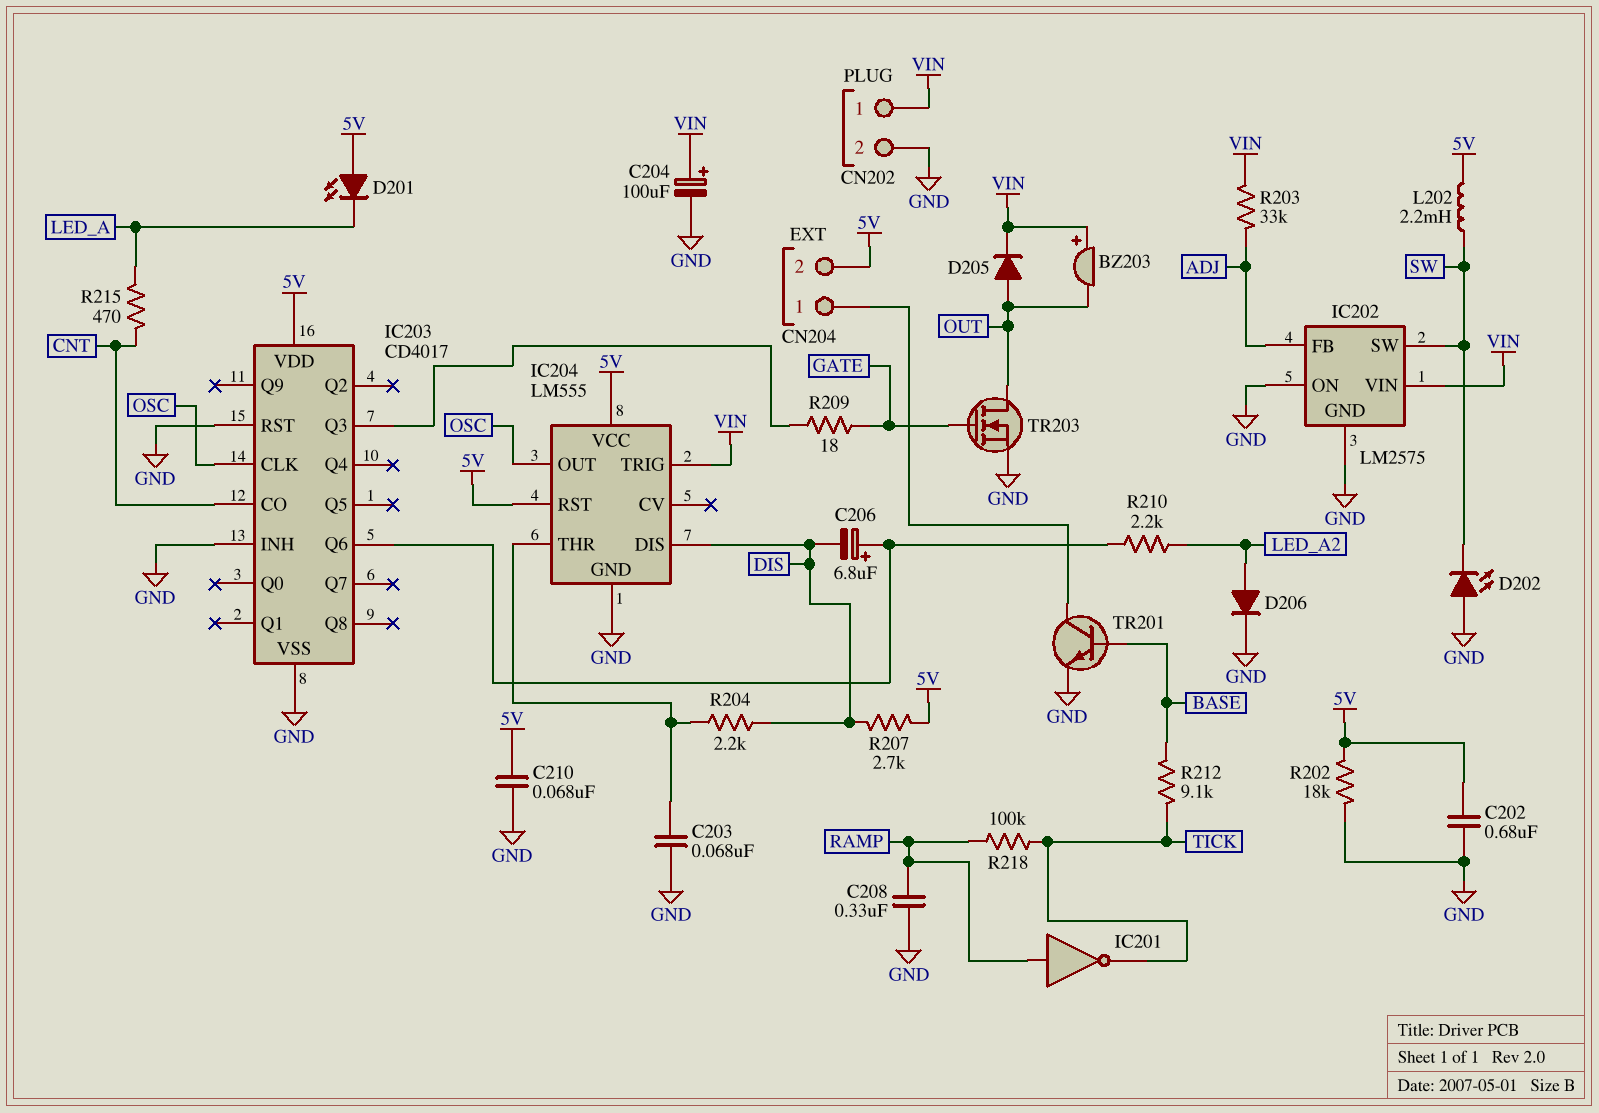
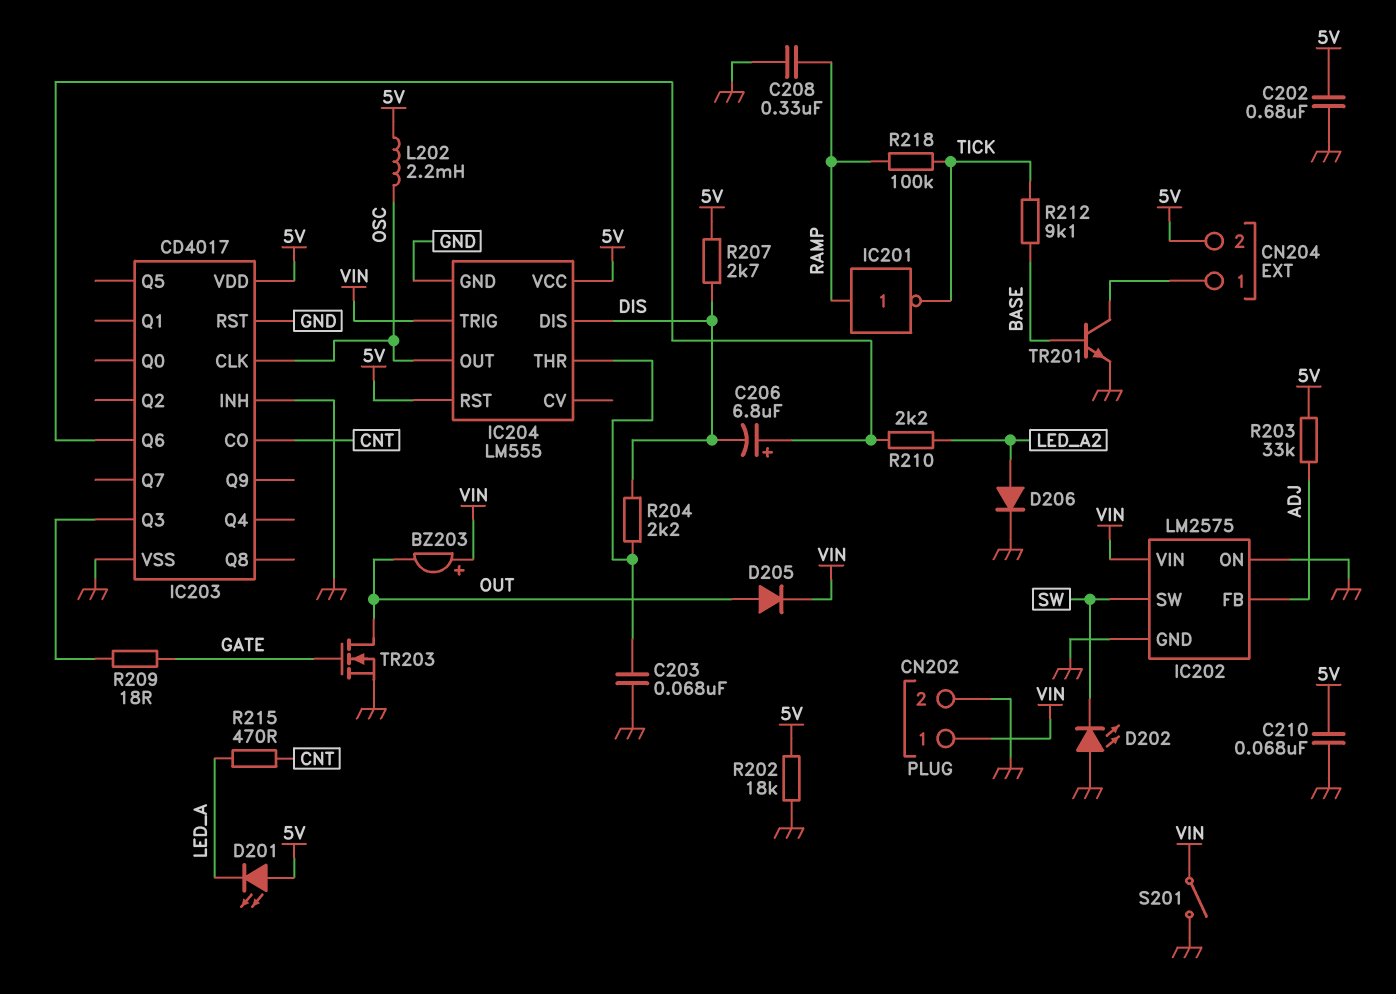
C204: 100uF (plus VIN, minus GND) -> none
L202: 2.2mH (5V, SW) -> 2.2mH (5V, OSC)
R203: 33k (ADJ, VIN) -> 33k (5V, ADJ)
S201: none -> switch (GND, VIN)

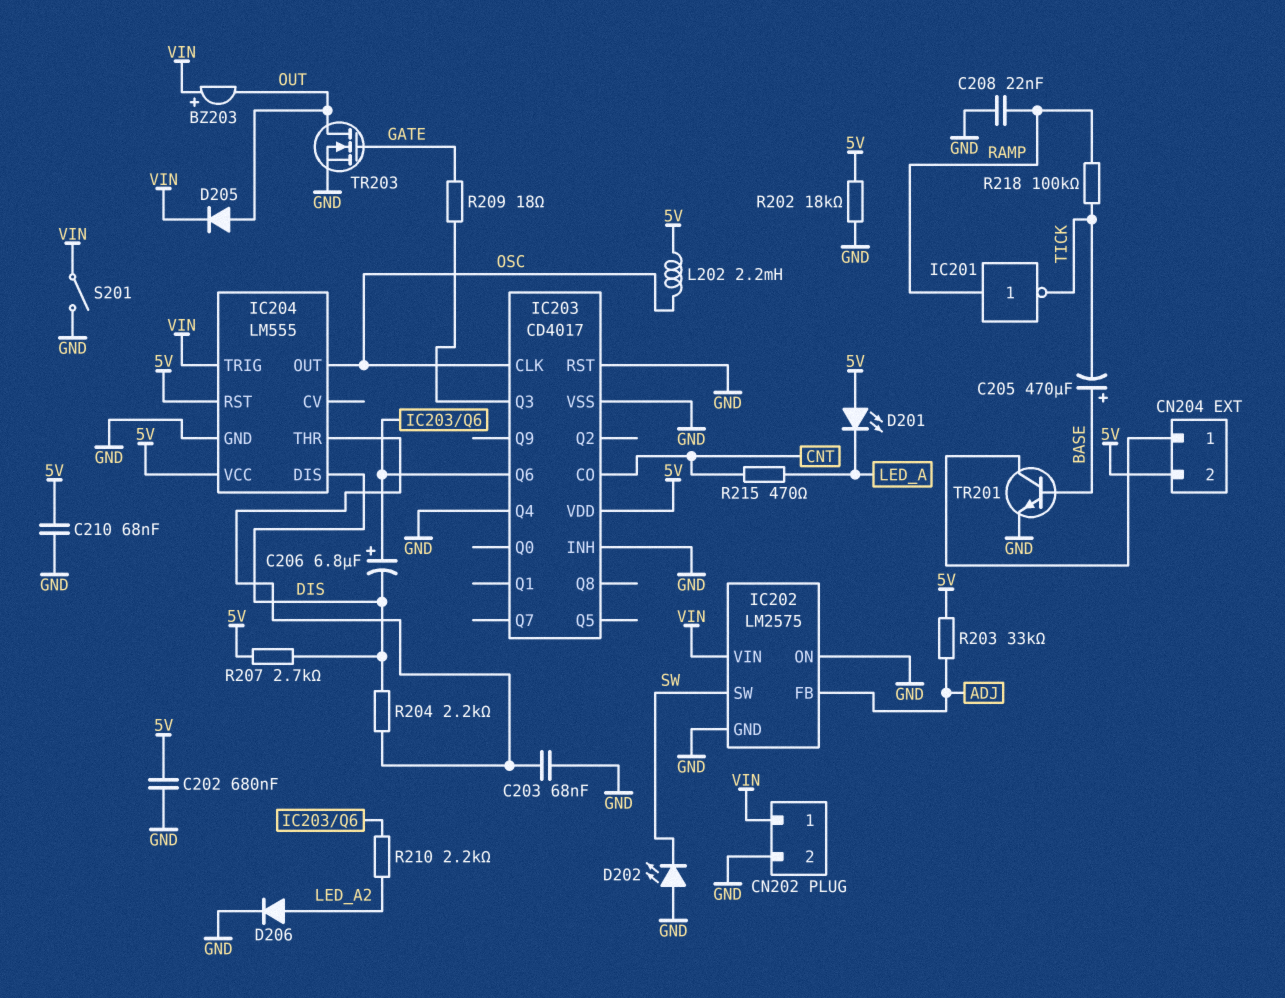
C205: none -> 470uF (plus BASE, minus TICK)
C208: 330nF (GND, RAMP) -> 22nF (GND, RAMP)
IC203 pin Q4: none -> GND
R212: 9.1k (BASE, TICK) -> none

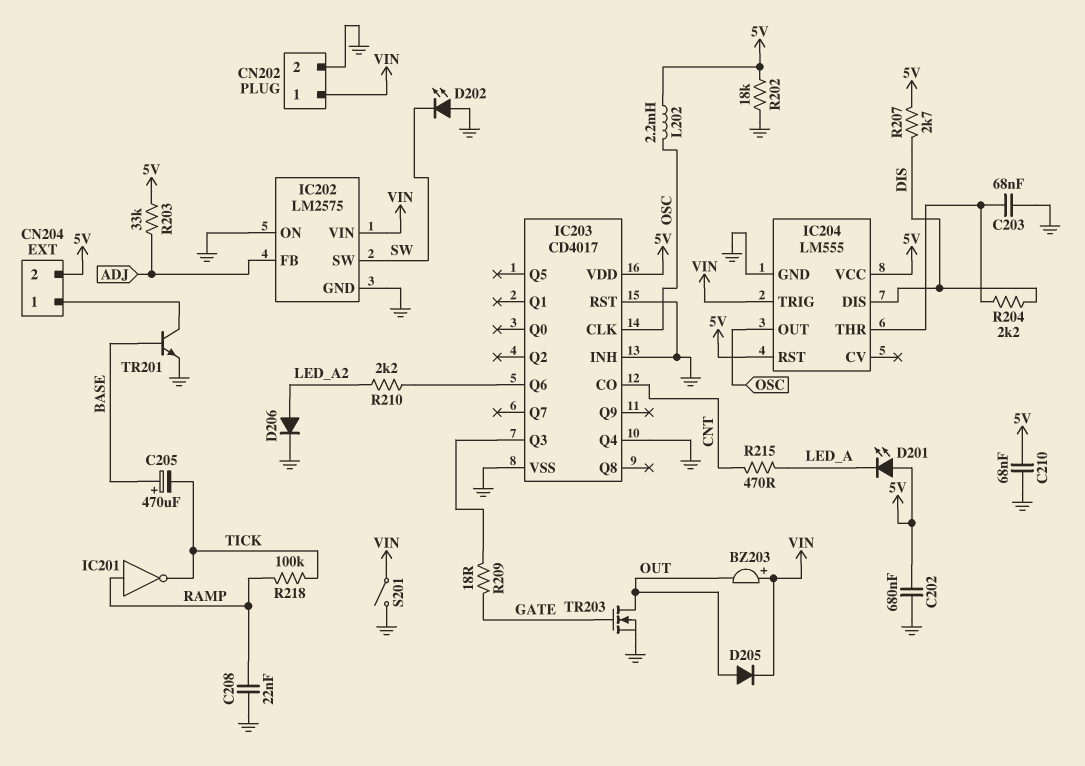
C206: 6.8uF (plus IC203/Q6, minus DIS) -> none

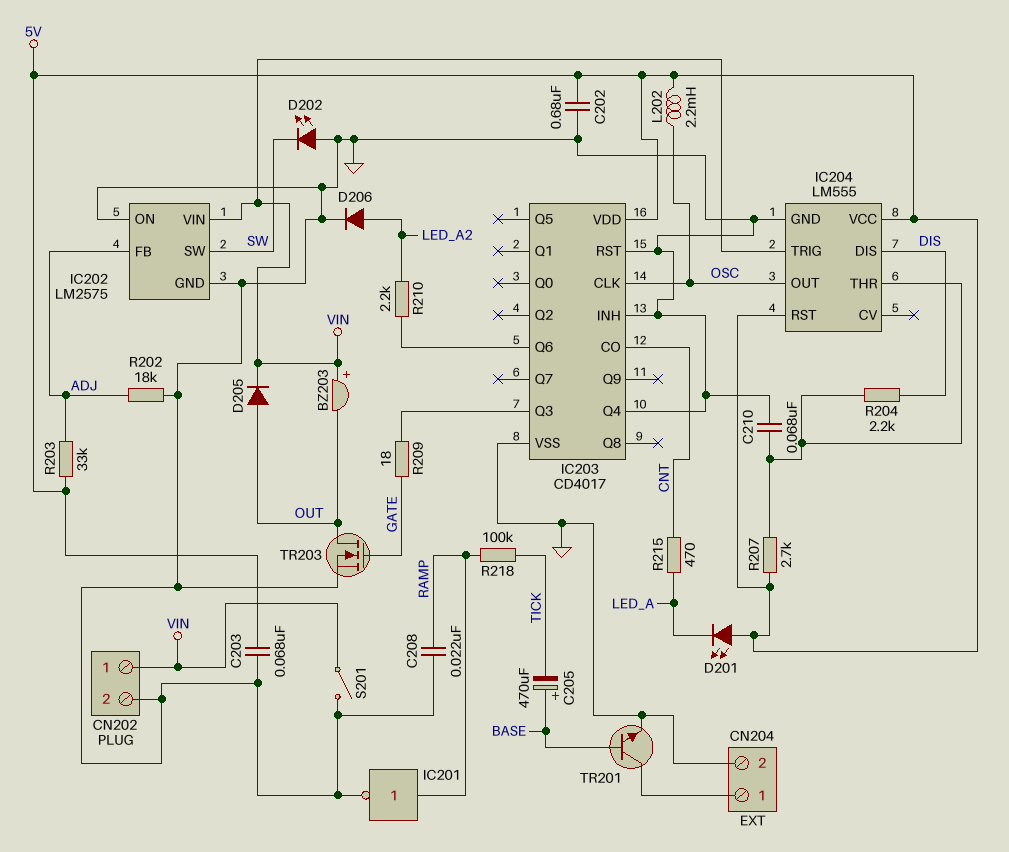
C203: 68nF (GND, IC204/THR) -> 68nF (5V, GND)
C210: 68nF (5V, GND) -> 68nF (GND, IC204/THR)
CN204 pin 2: 5V -> GND
IC201: NOT (in RAMP, out TICK) -> NOT (in RAMP, out GND)
R202: 18k (5V, GND) -> 18k (ADJ, GND)
R207: 2.7k (5V, DIS) -> 2.7k (5V, IC204/THR)

